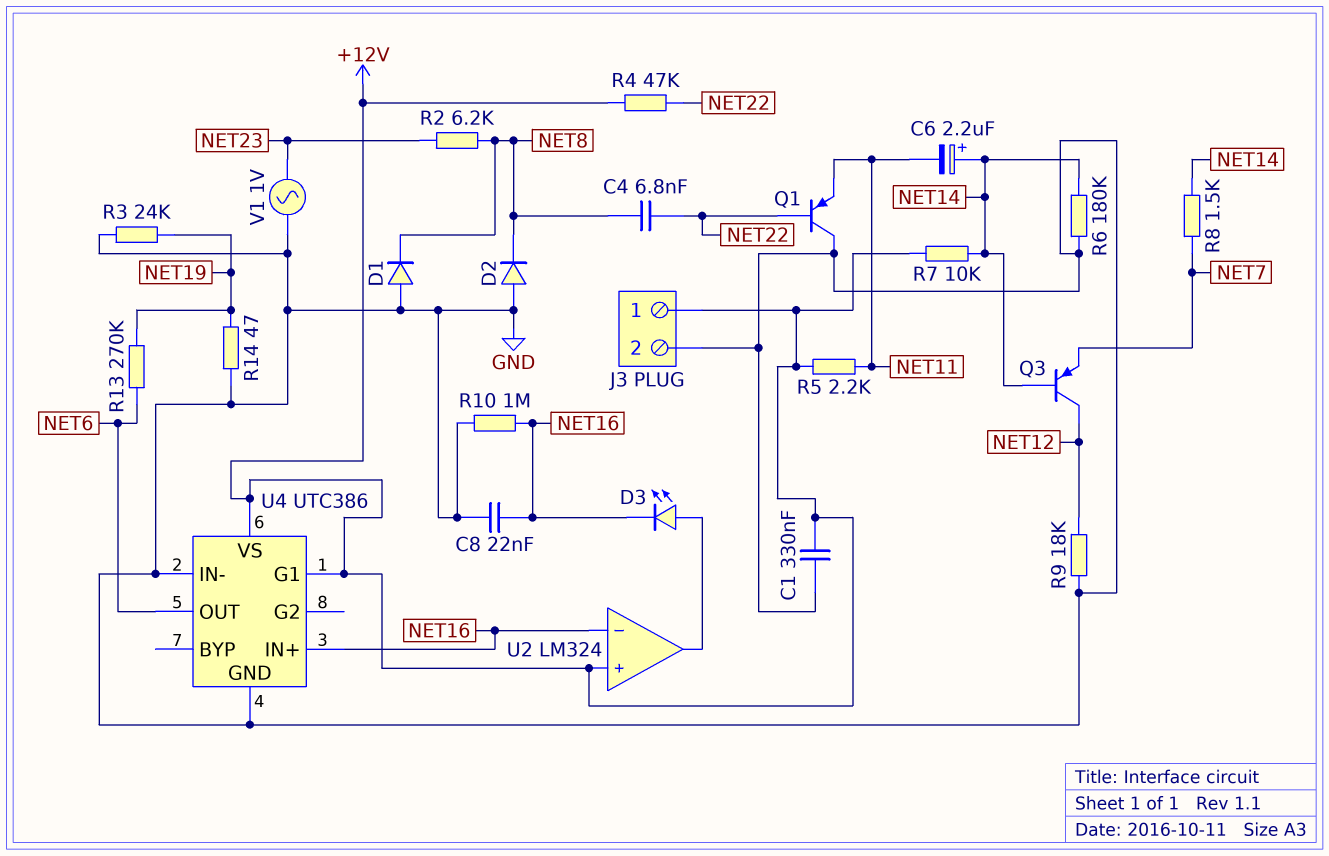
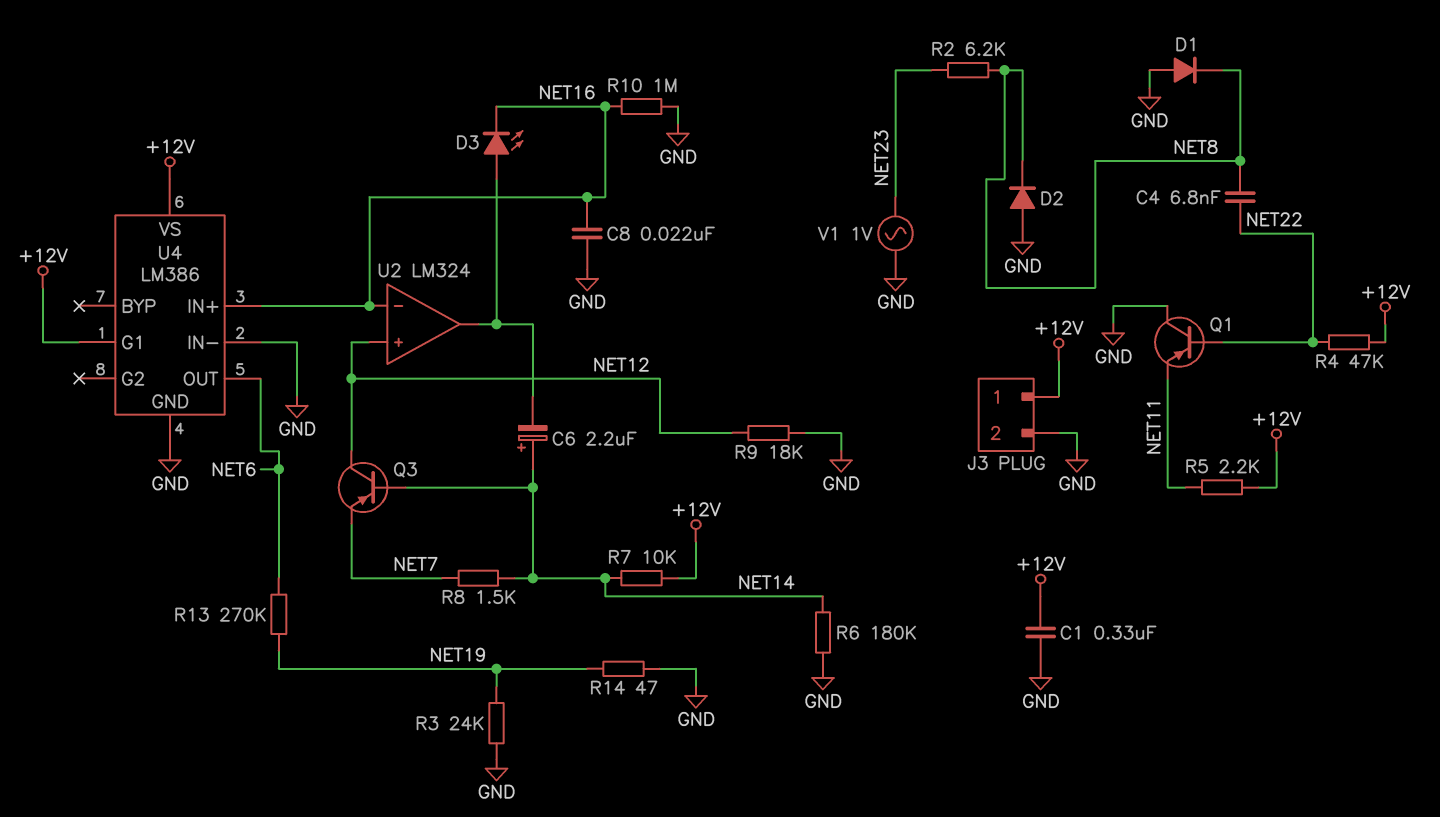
C6: 2.2uF (plus NET14, minus NET11) -> 2.2uF (plus NET14, minus U2/out)
U2 pin in+: +12V -> NET12
U4: UTC386 -> LM386

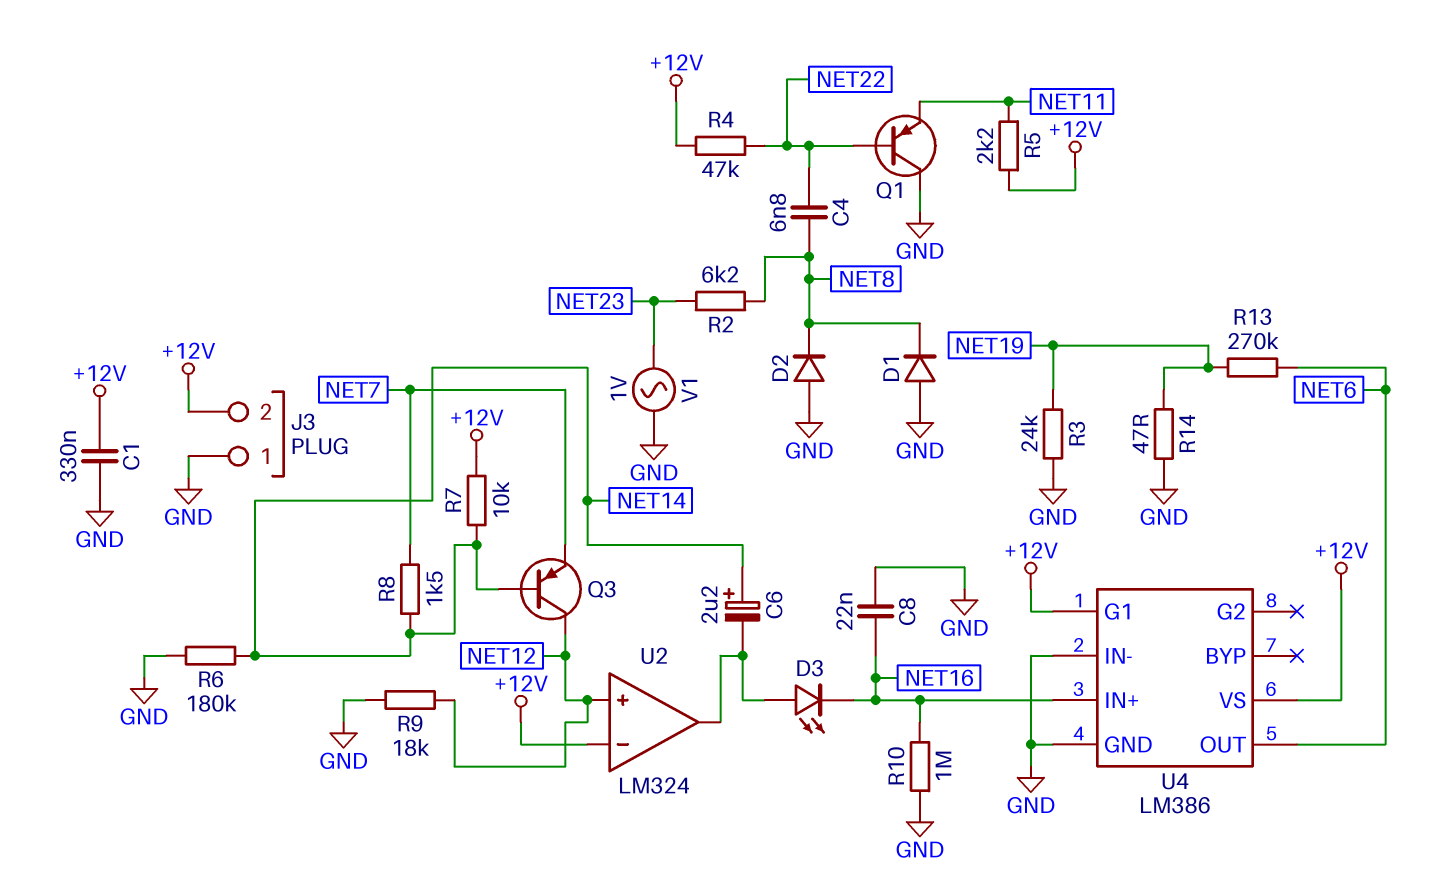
J3 pin 1: +12V -> GND
J3 pin 2: GND -> +12V
U2 pin in-: NET16 -> +12V

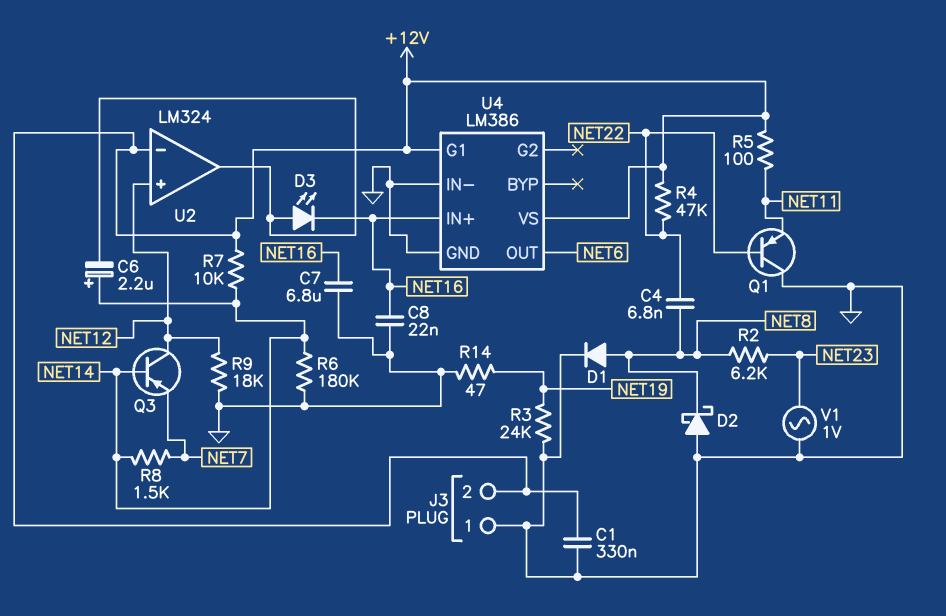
C7: none -> 6.8uF (GND, NET16)
D1: diode (A GND, K NET8) -> diode (A NET8, K GND)
D2: diode (A GND, K NET8) -> schottky (A GND, K NET8)
R5: 2.2k (+12V, NET11) -> 100 (+12V, NET11)
R10: 1M (GND, NET16) -> none
R13: 270k (NET6, NET19) -> none

